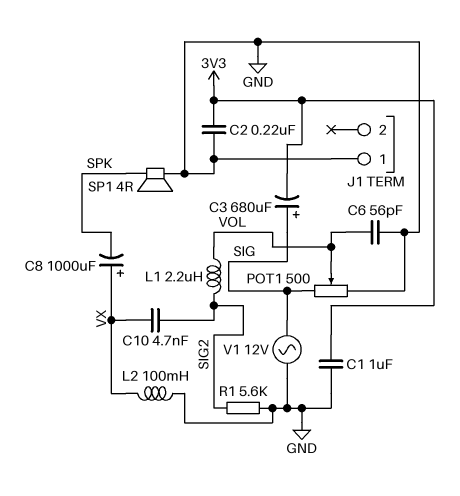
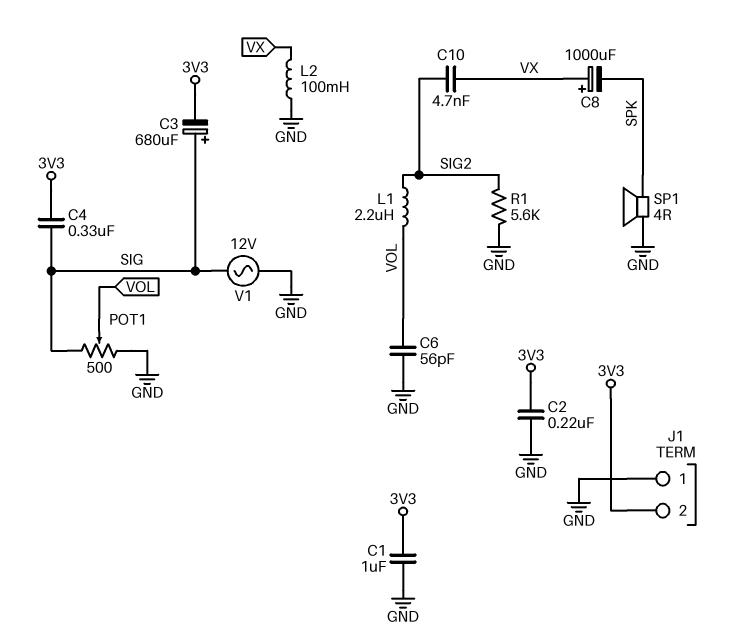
C4: none -> 330nF (3V3, SIG)
J1 pin 2: none -> 3V3

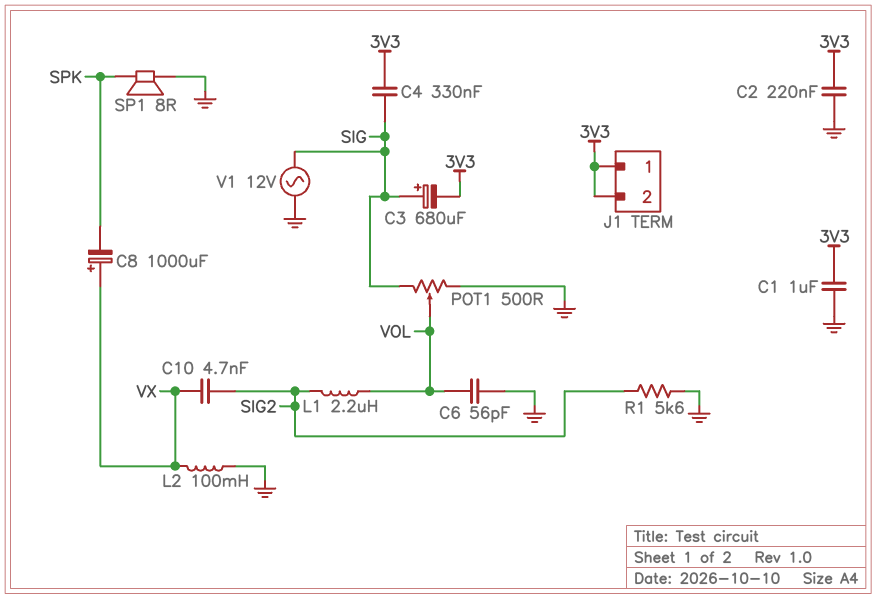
J1 pin 1: GND -> 3V3
SP1: speaker 4R (GND, SPK) -> speaker 8R (GND, SPK)

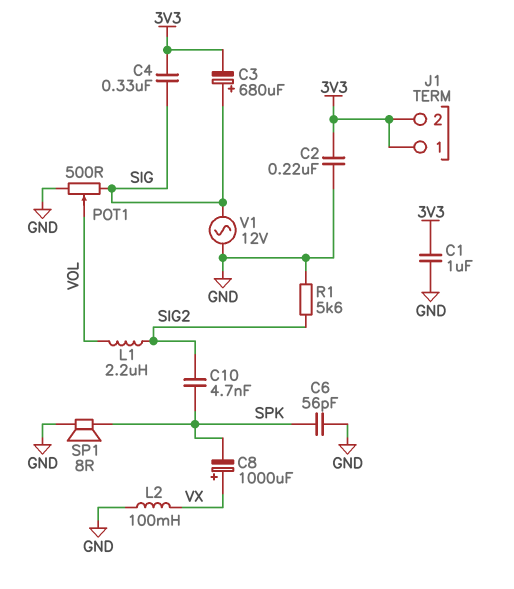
C6: 56pF (GND, VOL) -> 56pF (GND, SPK)
C10: 4.7nF (SIG2, VX) -> 4.7nF (SIG2, SPK)

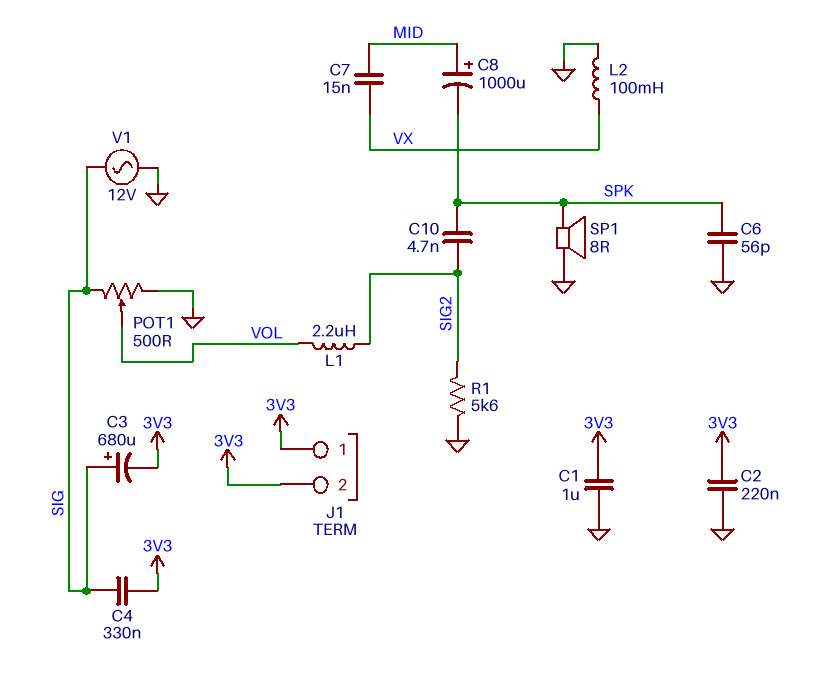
C7: none -> 15nF (MID, VX)
C8: 1000uF (plus VX, minus SPK) -> 1000uF (plus MID, minus SPK)

